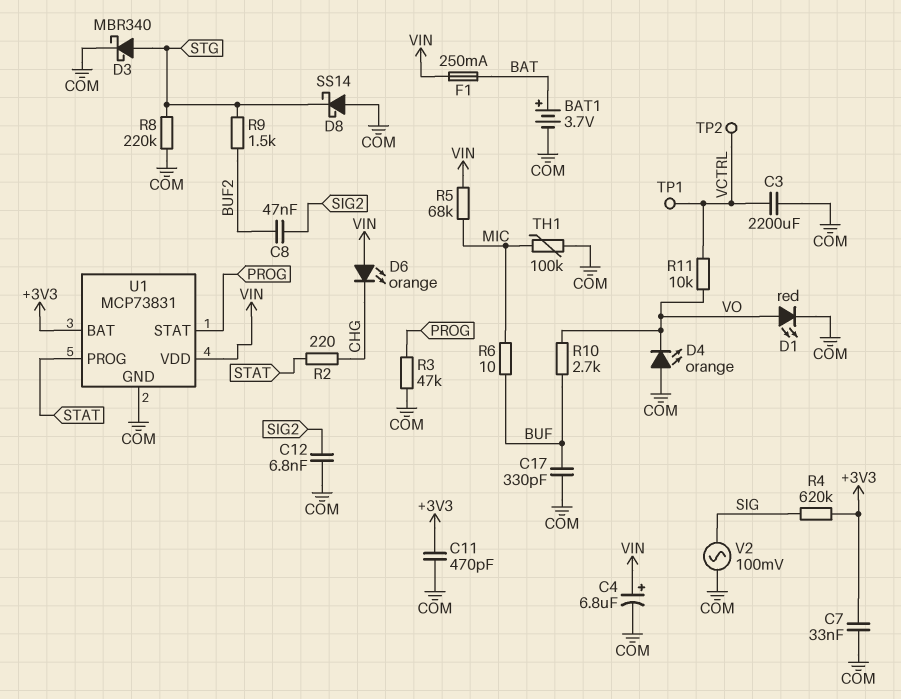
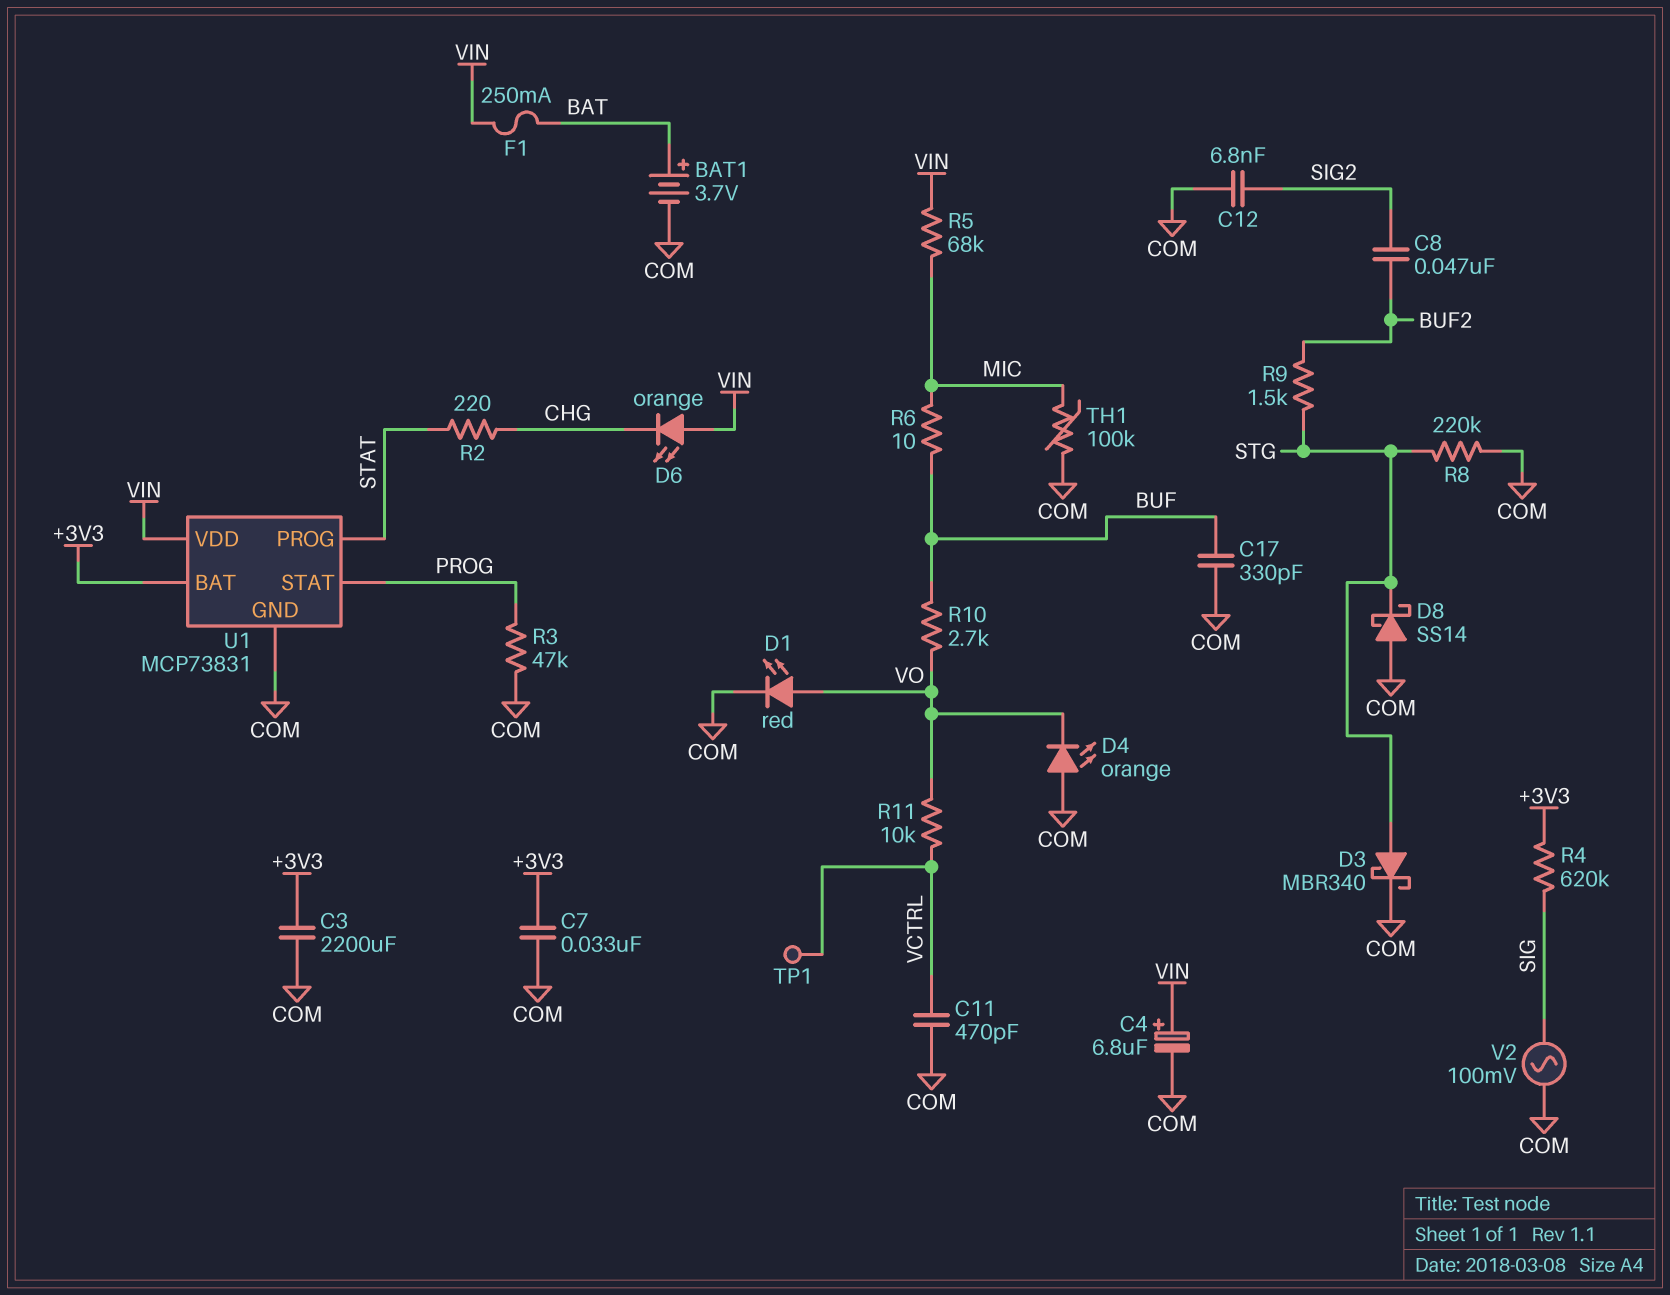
C3: 2200uF (COM, VCTRL) -> 2200uF (+3V3, COM)
C11: 470pF (+3V3, COM) -> 470pF (COM, VCTRL)
TP2: test point (VCTRL) -> none

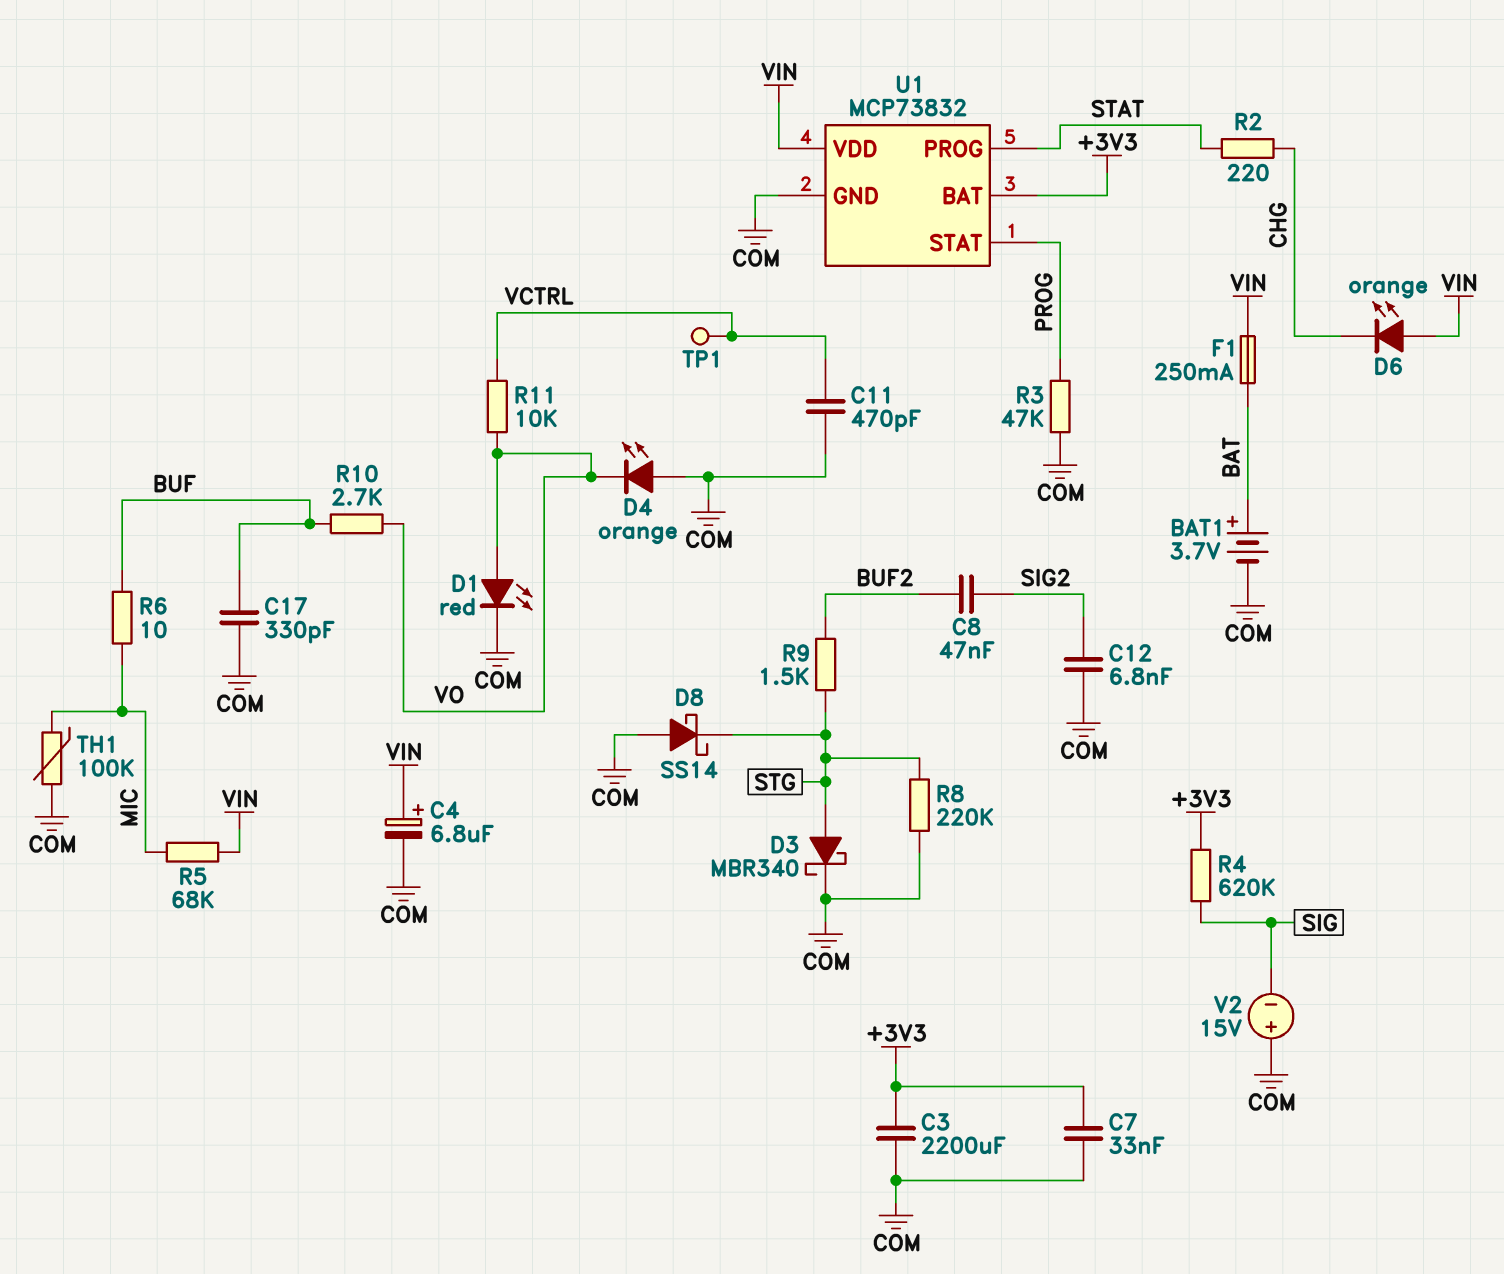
U1: MCP73831 -> MCP73832
V2: AC 100mV (COM, SIG) -> 15V (plus COM, minus SIG)

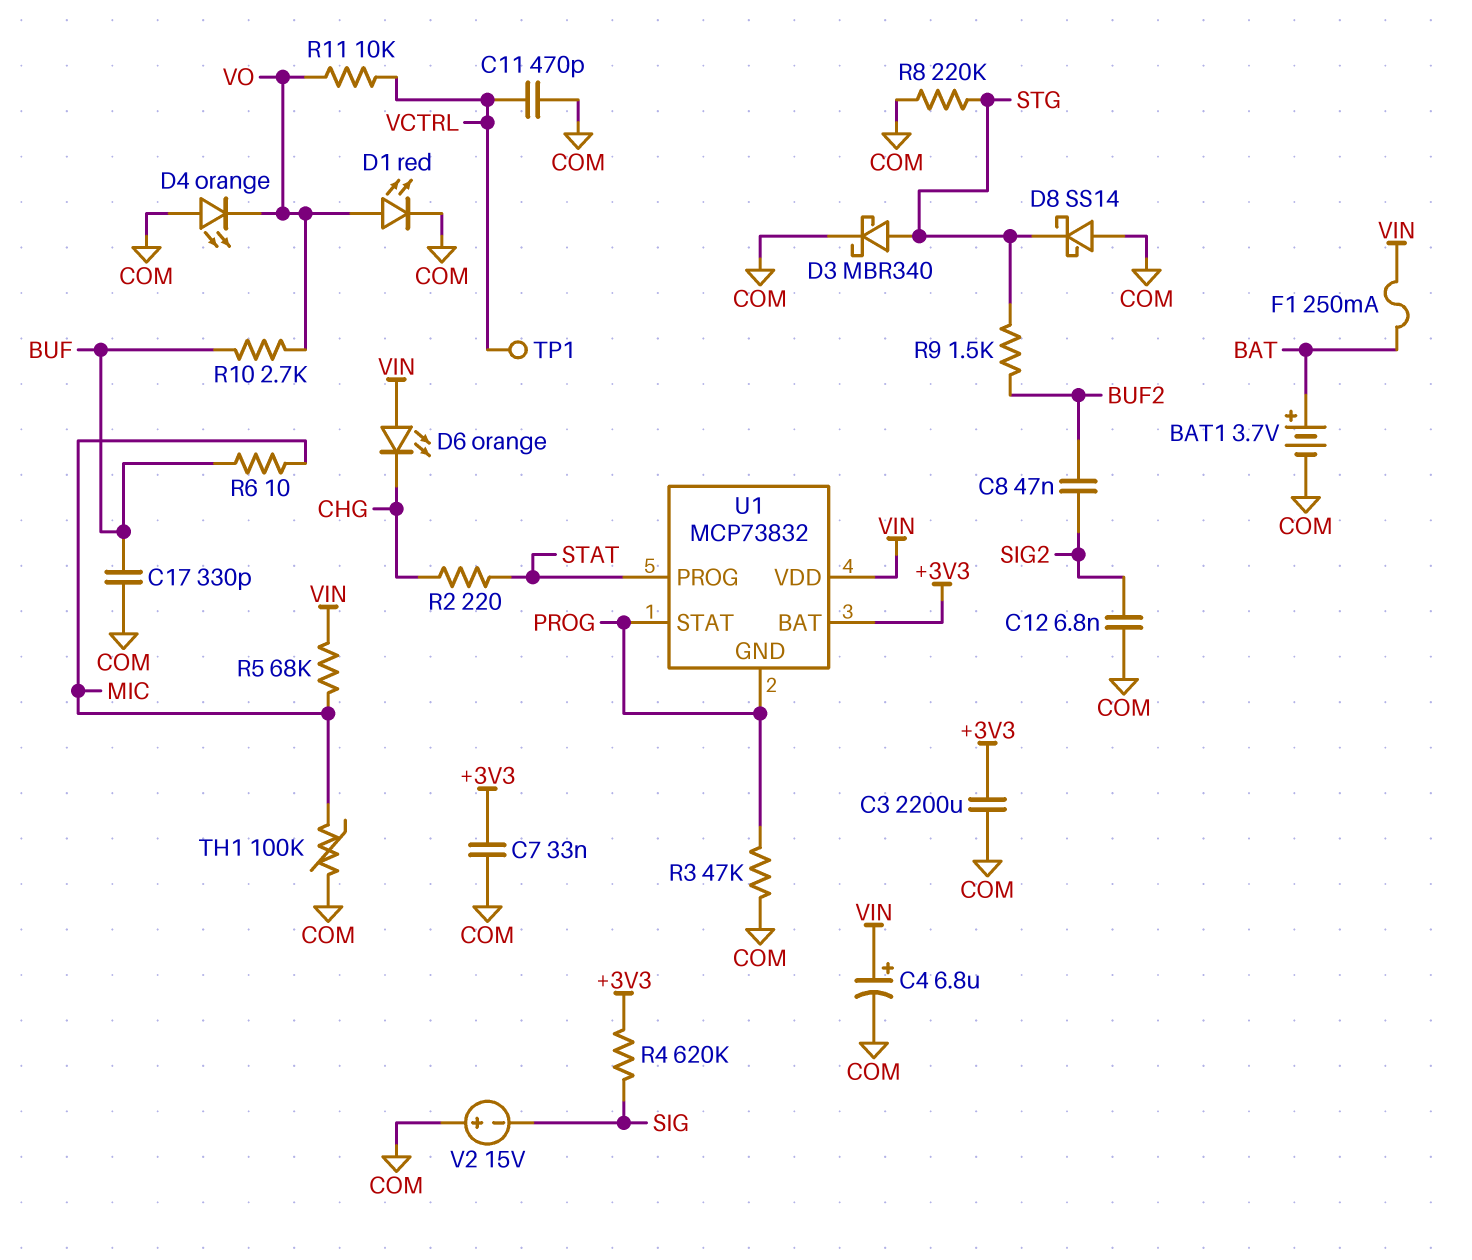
U1 pin GND: COM -> PROG

